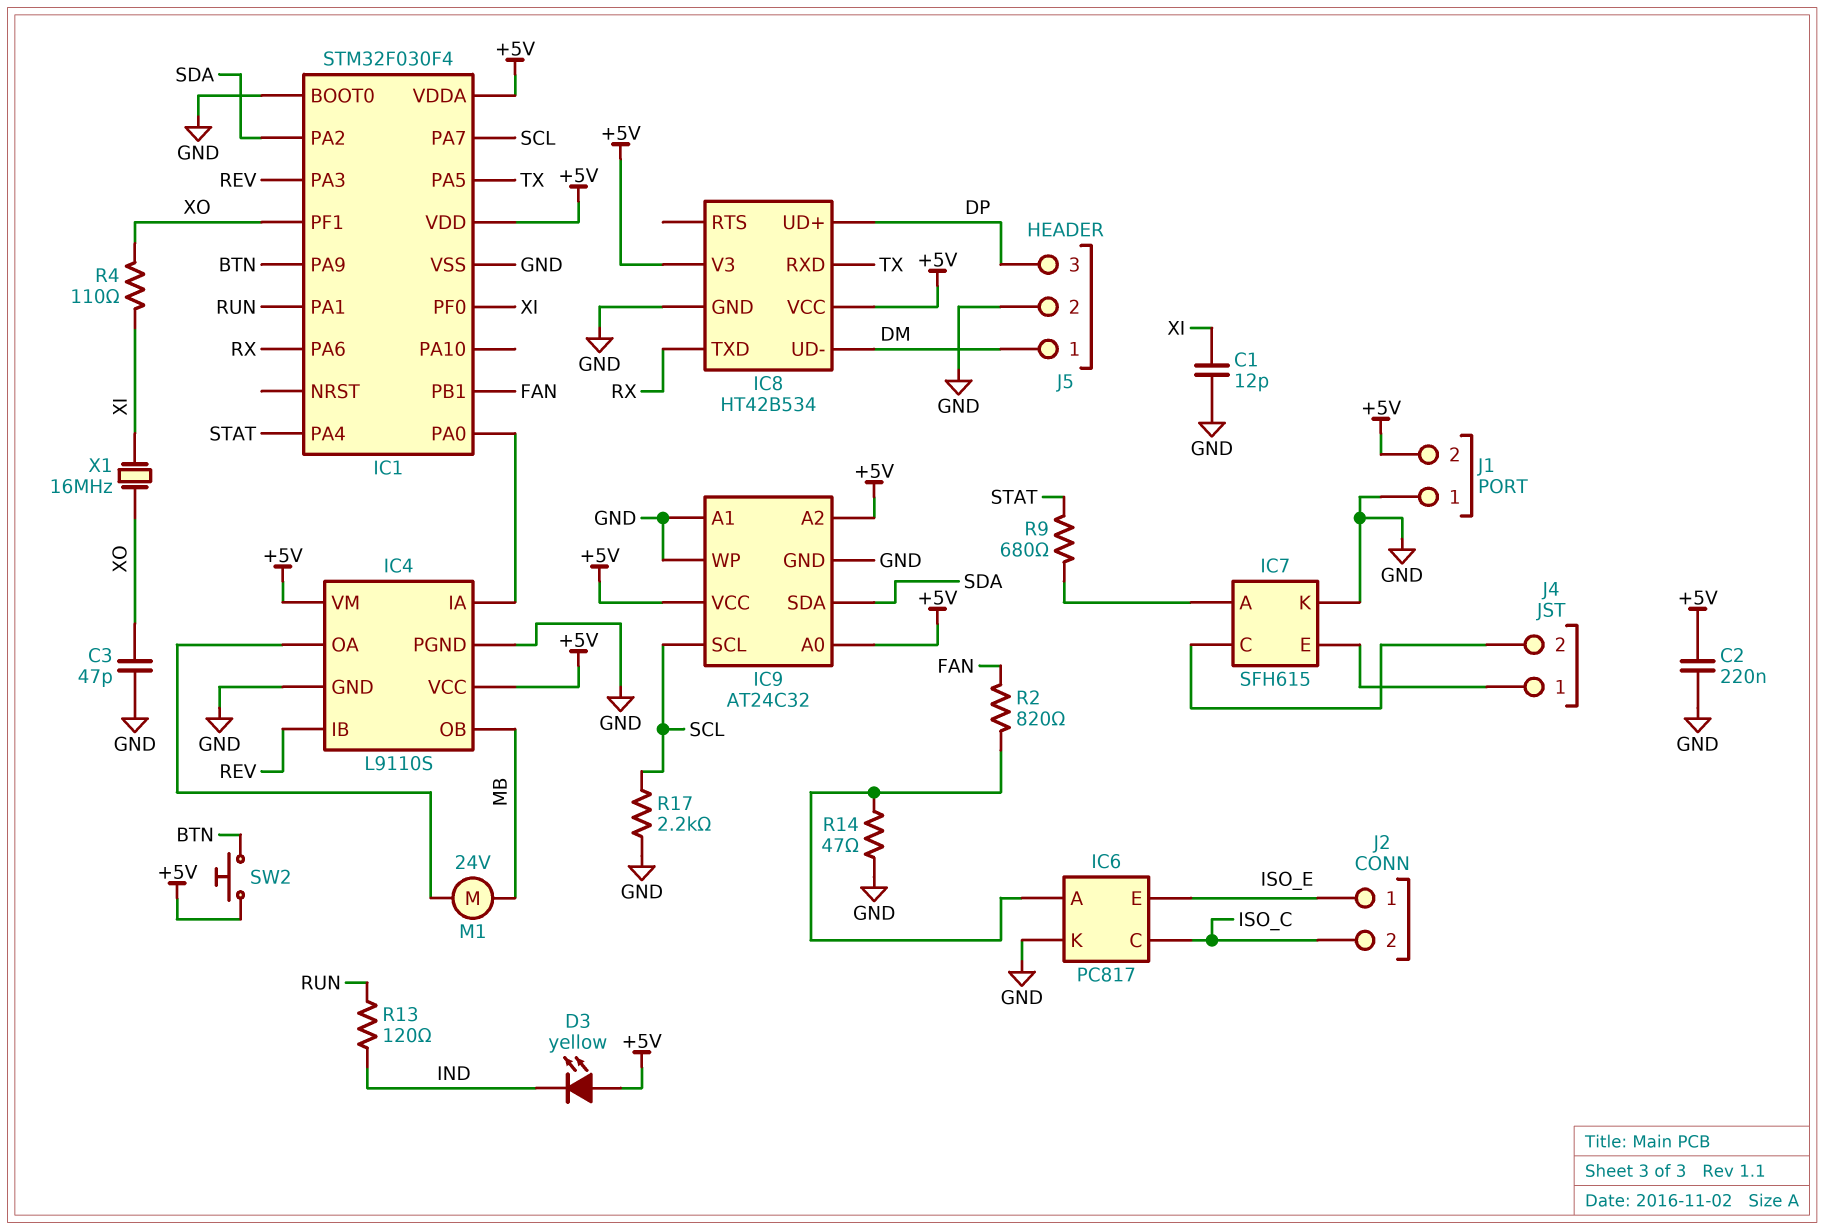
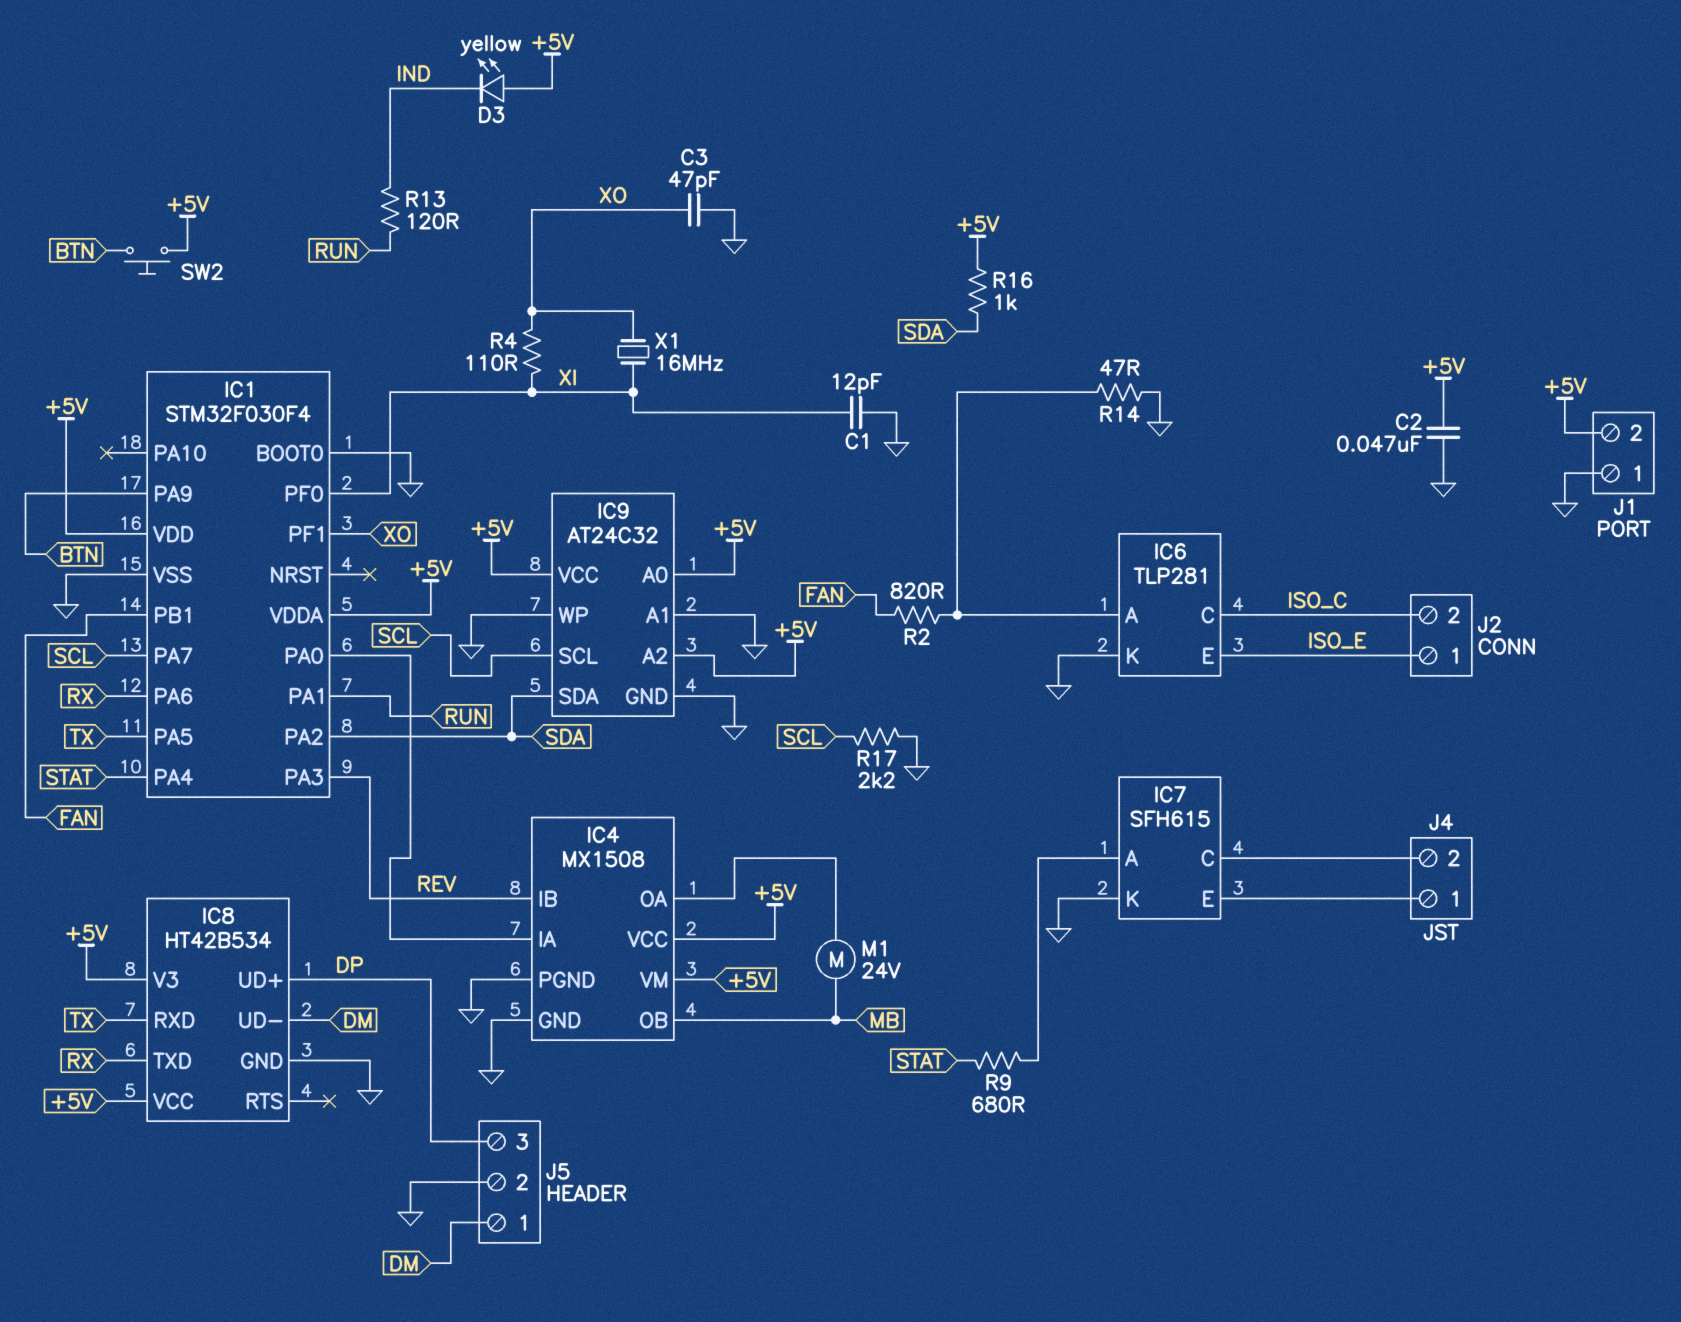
C2: 220nF (+5V, GND) -> 47nF (+5V, GND)
IC4: L9110S -> MX1508
IC6: PC817 -> TLP281
R16: none -> 1k (+5V, SDA)

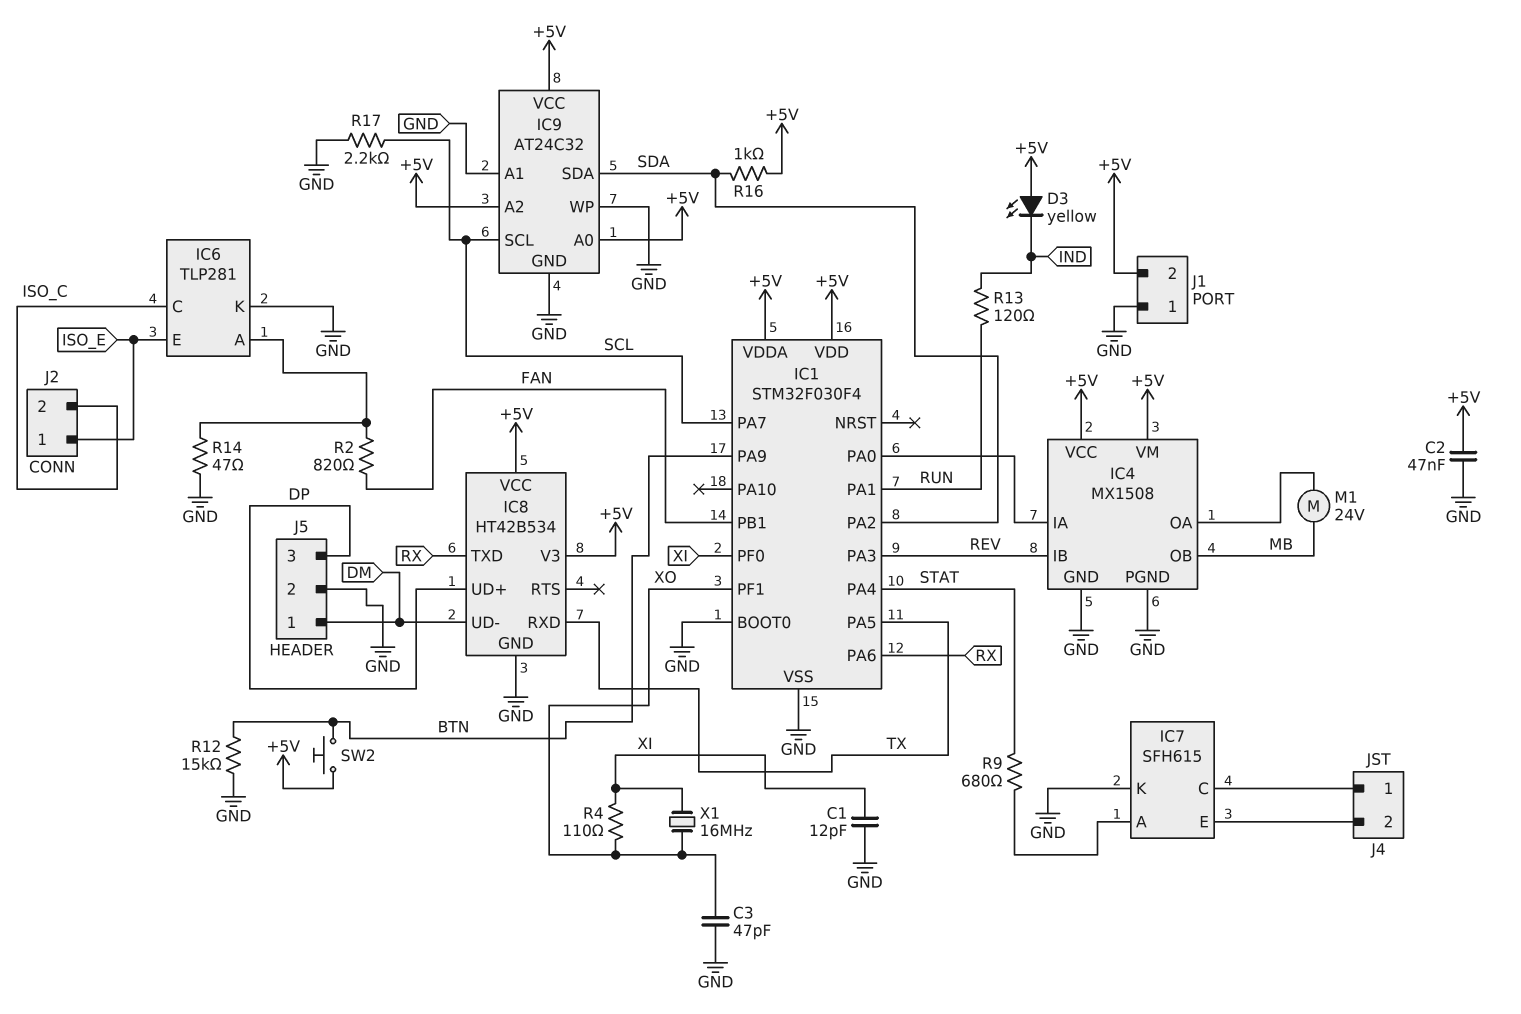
J4 pin 1: IC7/E -> IC7/C
J4 pin 2: IC7/C -> IC7/E
R12: none -> 15k (BTN, GND)

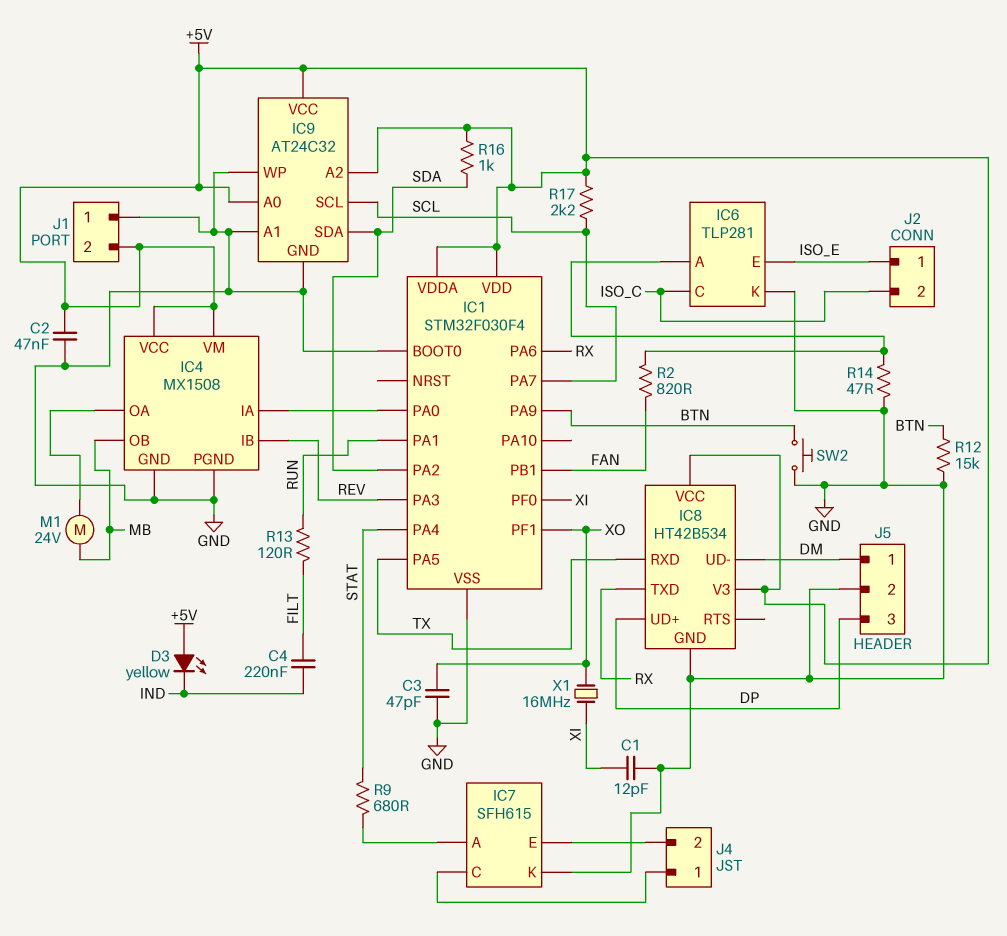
C4: none -> 220nF (FILT, IND)
R4: 110 (XI, XO) -> none
R13: 120 (IND, RUN) -> 120 (FILT, RUN)
R17: 2.2k (GND, SCL) -> 2.2k (+5V, SCL)
SW2: button (+5V, BTN) -> button (BTN, GND)

